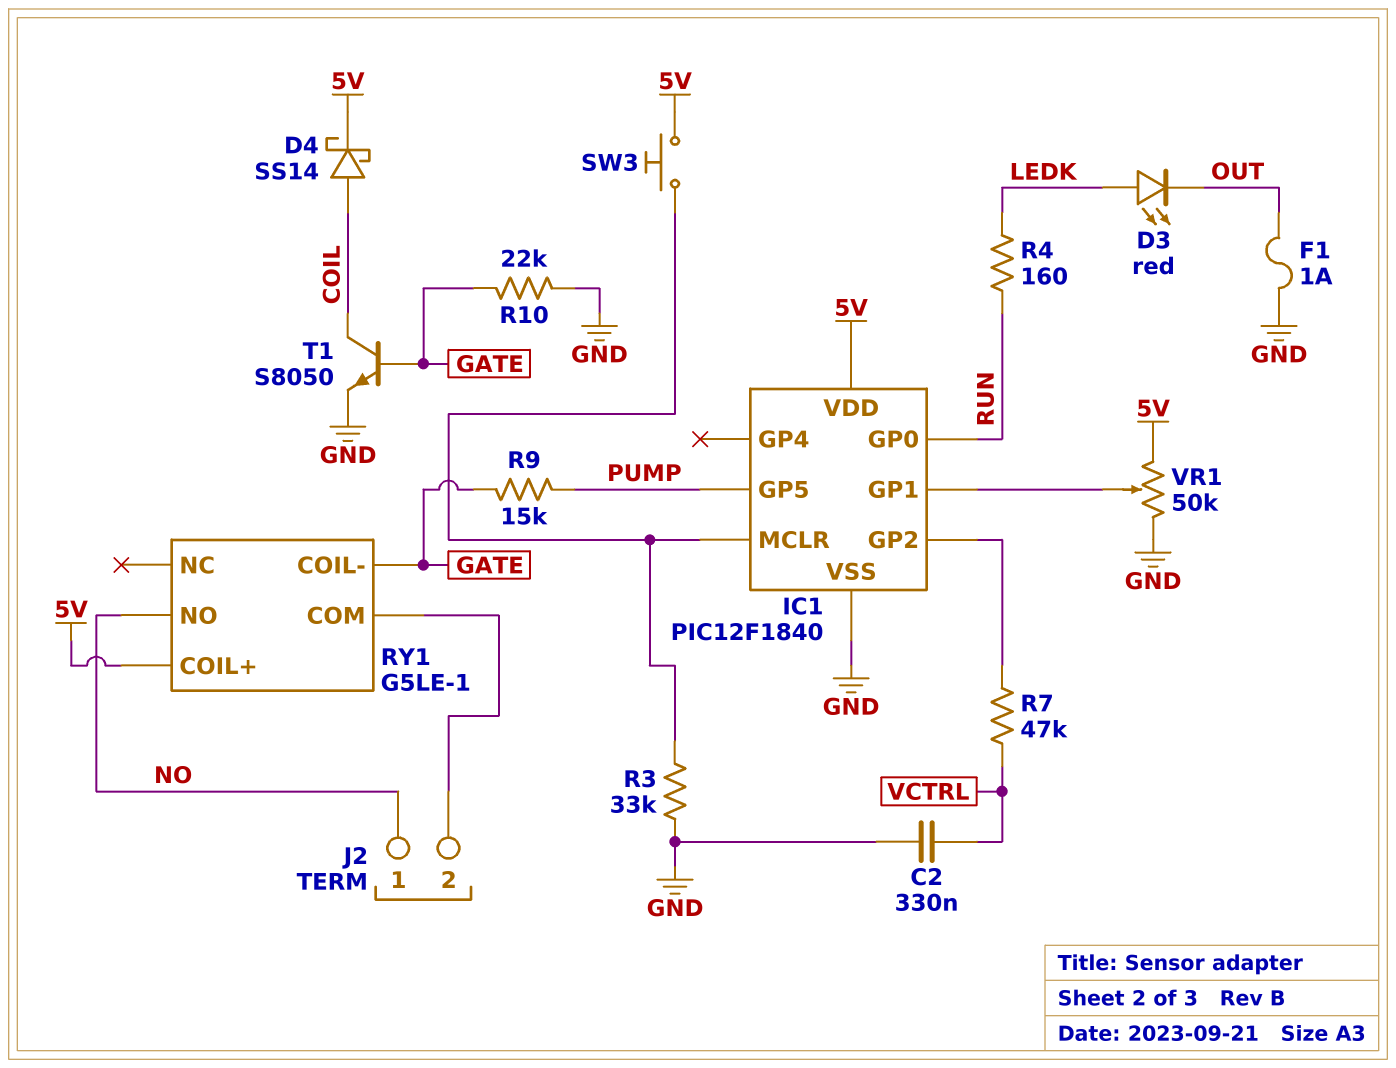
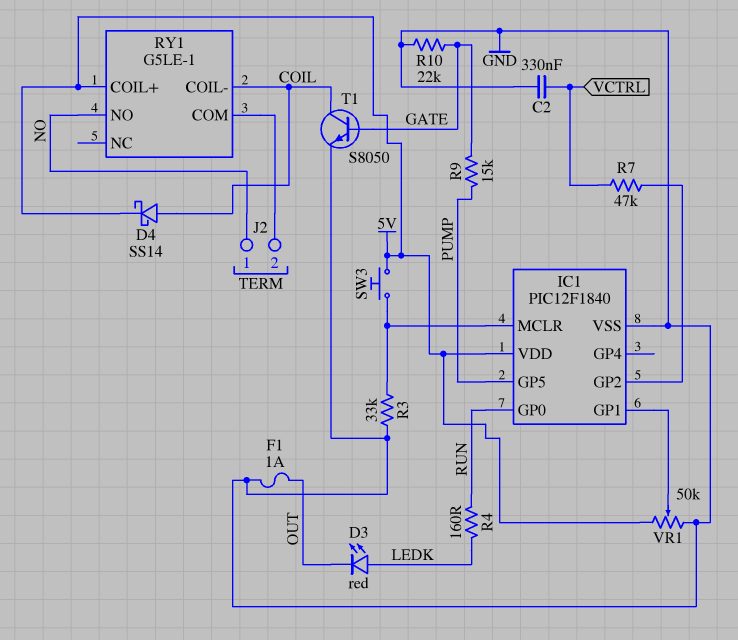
RY1 pin COIL-: GATE -> COIL

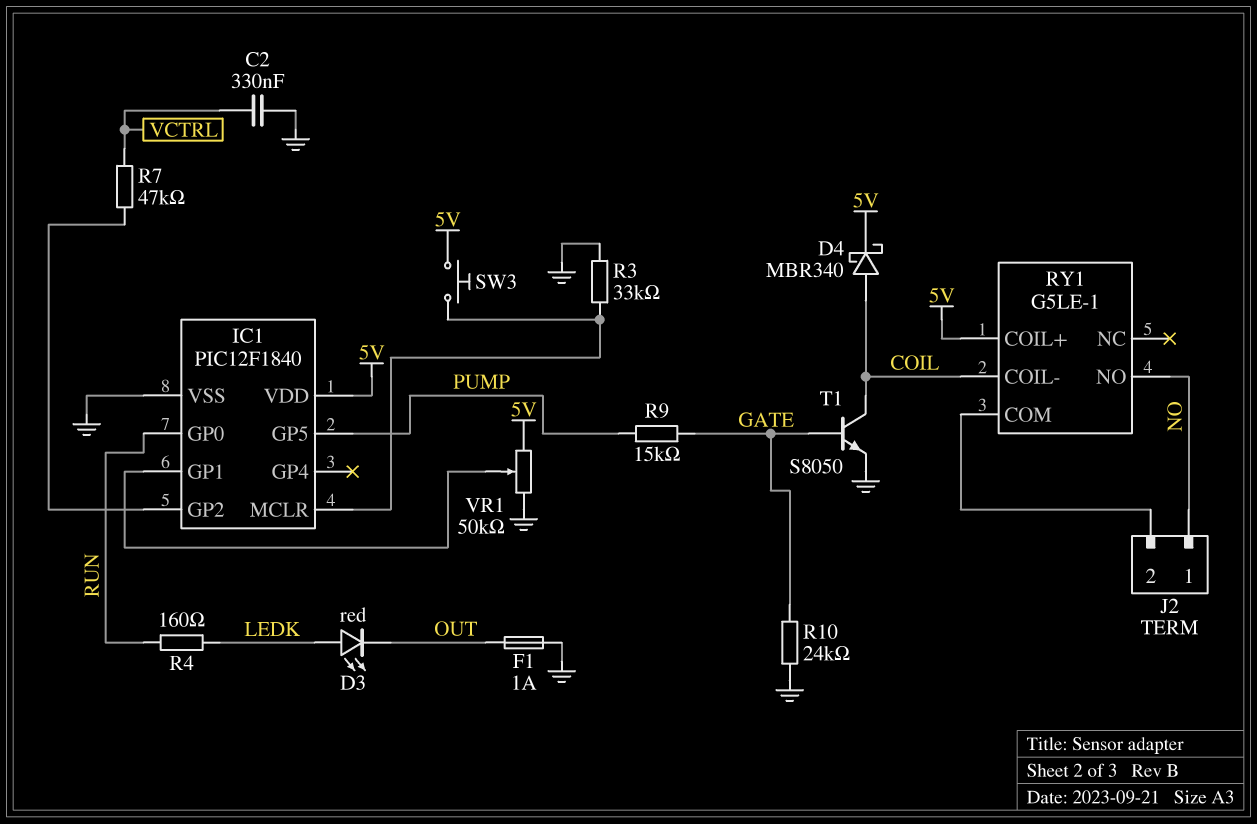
D4: schottky SS14 (A COIL, K 5V) -> schottky MBR340 (A COIL, K 5V)
R10: 22k (GATE, GND) -> 24k (GATE, GND)

